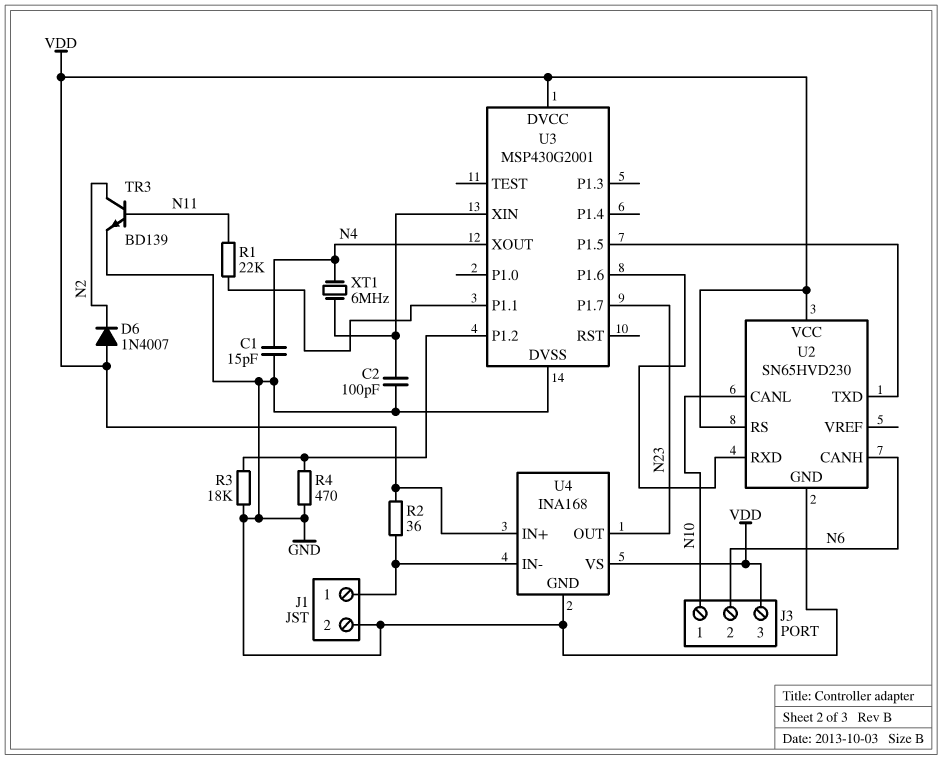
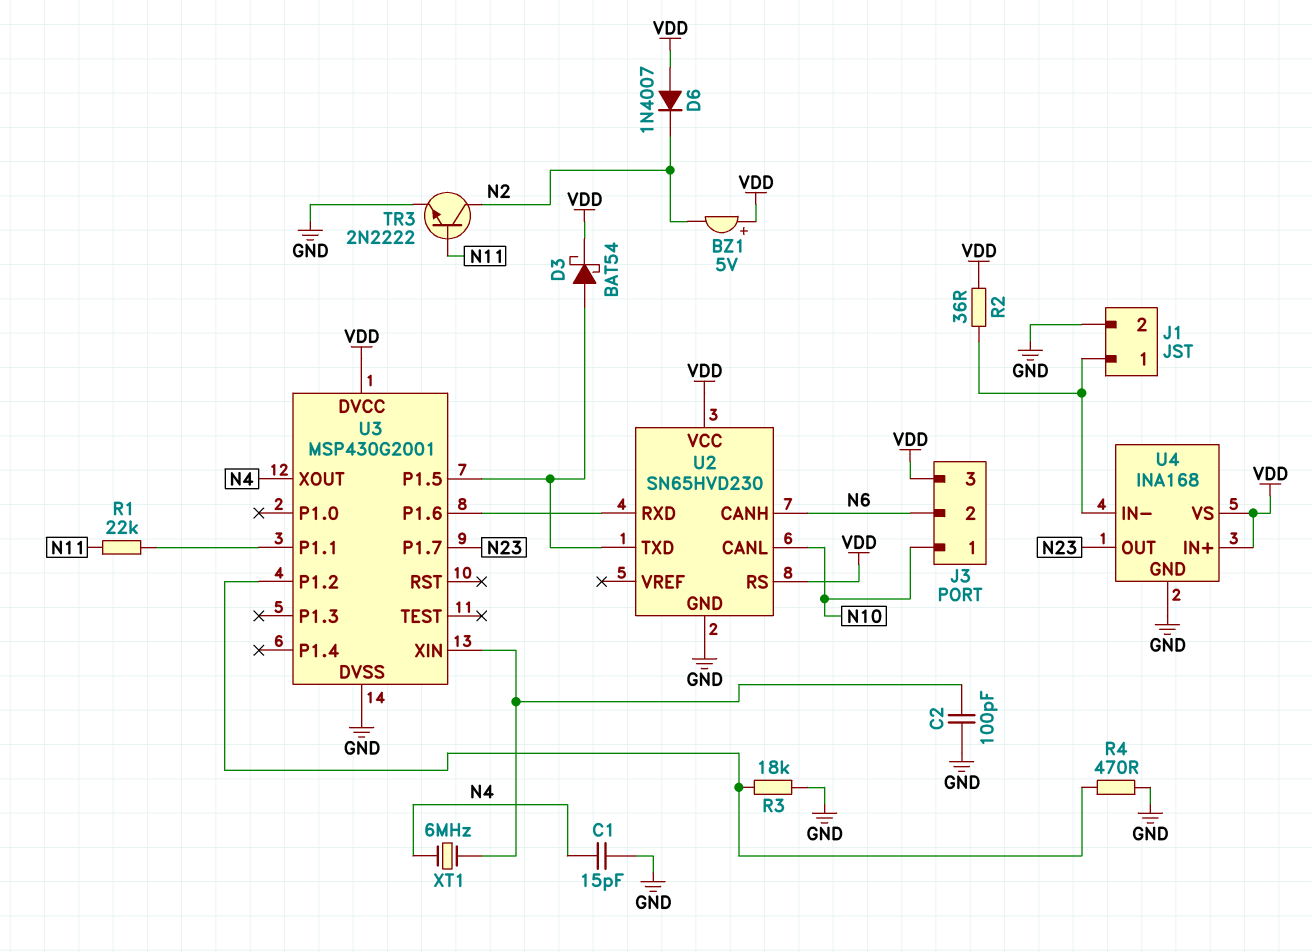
BZ1: none -> buzzer 5V (plus VDD, minus N2)
D3: none -> schottky BAT54 (A U2/TXD, K VDD)
TR3: NPN BD139 (B N11, C N2, E GND) -> NPN 2N2222 (B N11, C N2, E GND)

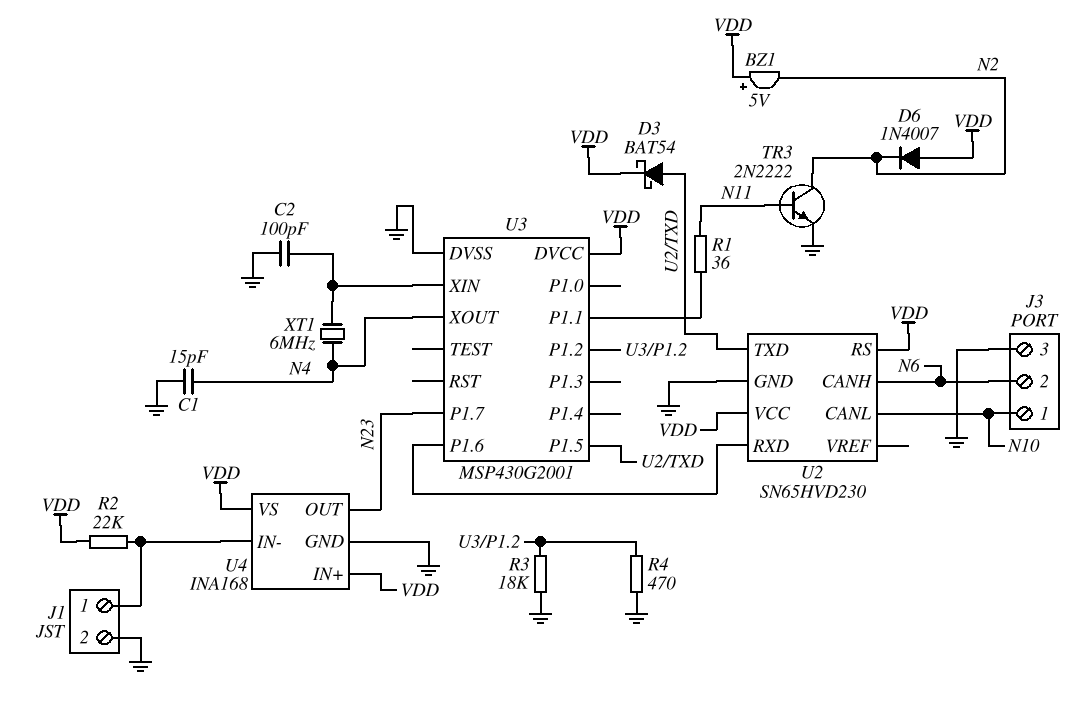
J3 pin 3: VDD -> GND
R1: 22k (N11, U3/P1.1) -> 36 (N11, U3/P1.1)
R2: 36 (J1/1, VDD) -> 22k (J1/1, VDD)

